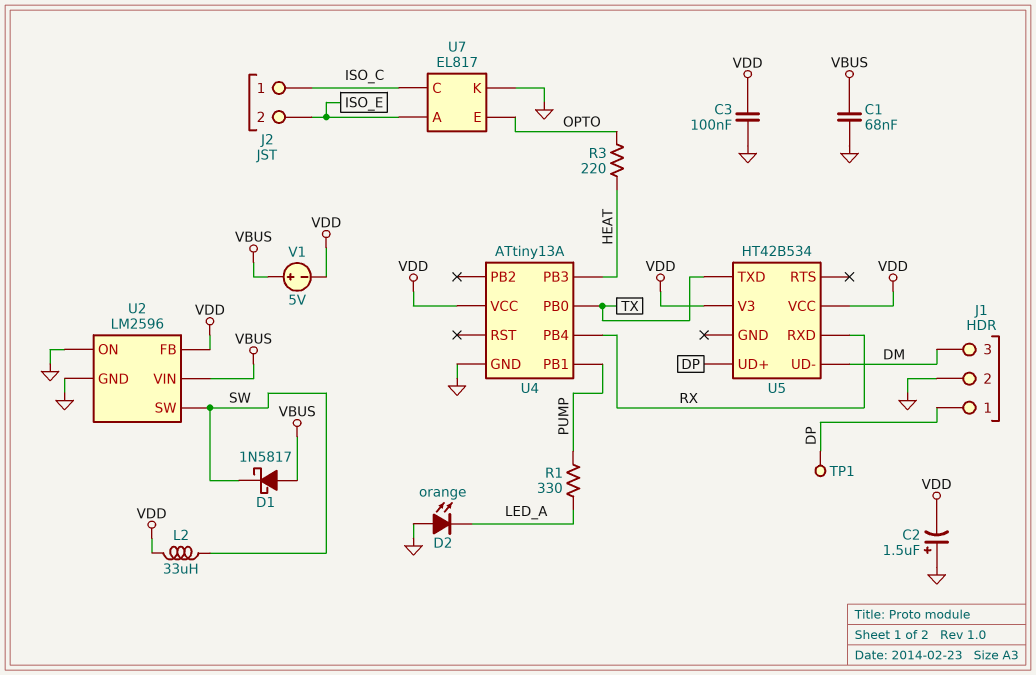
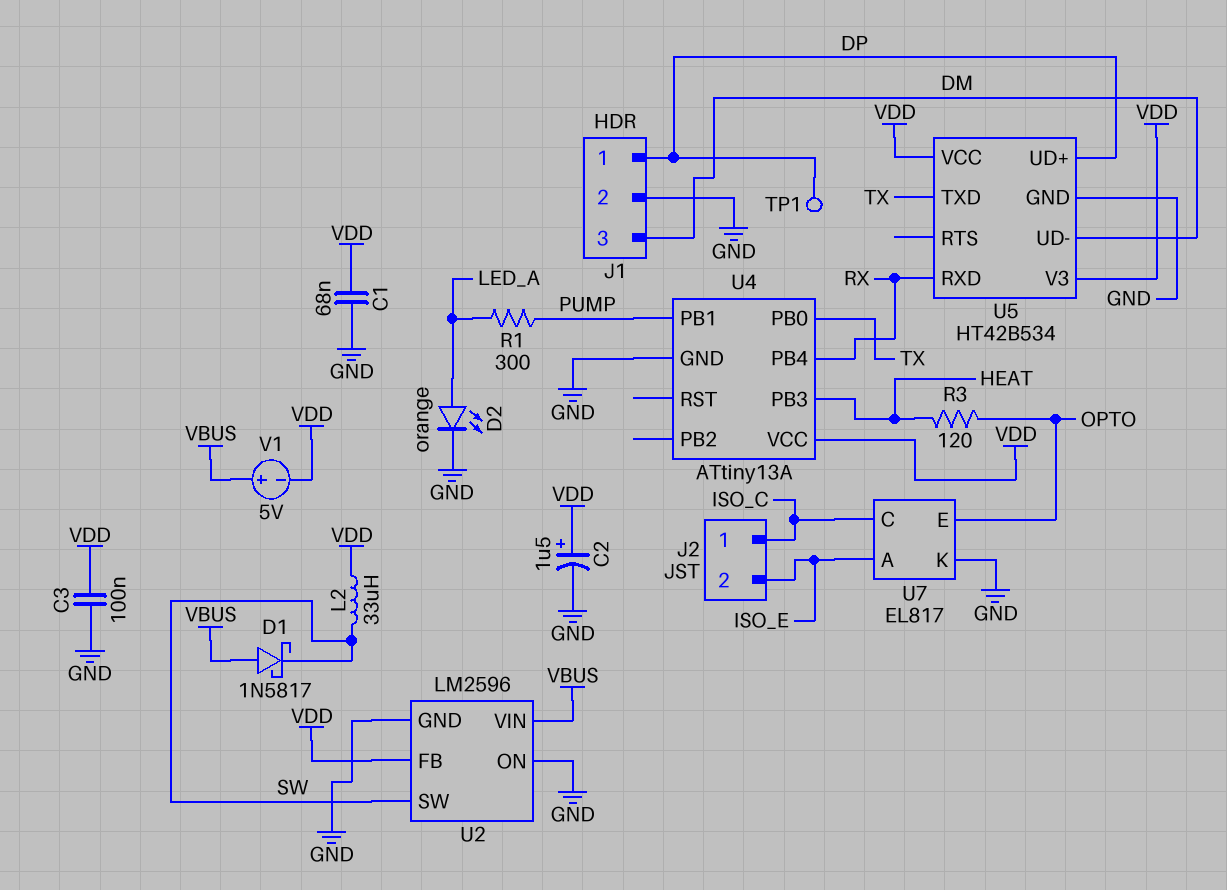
C1: 68nF (GND, VBUS) -> 68nF (GND, VDD)
C2: 1.5uF (plus GND, minus VDD) -> 1.5uF (plus VDD, minus GND)
D2: LED orange (A GND, K LED_A) -> LED orange (A LED_A, K GND)
R1: 330 (LED_A, PUMP) -> 300 (LED_A, PUMP)
R3: 220 (HEAT, OPTO) -> 120 (HEAT, OPTO)
U5 pin GND: none -> GND

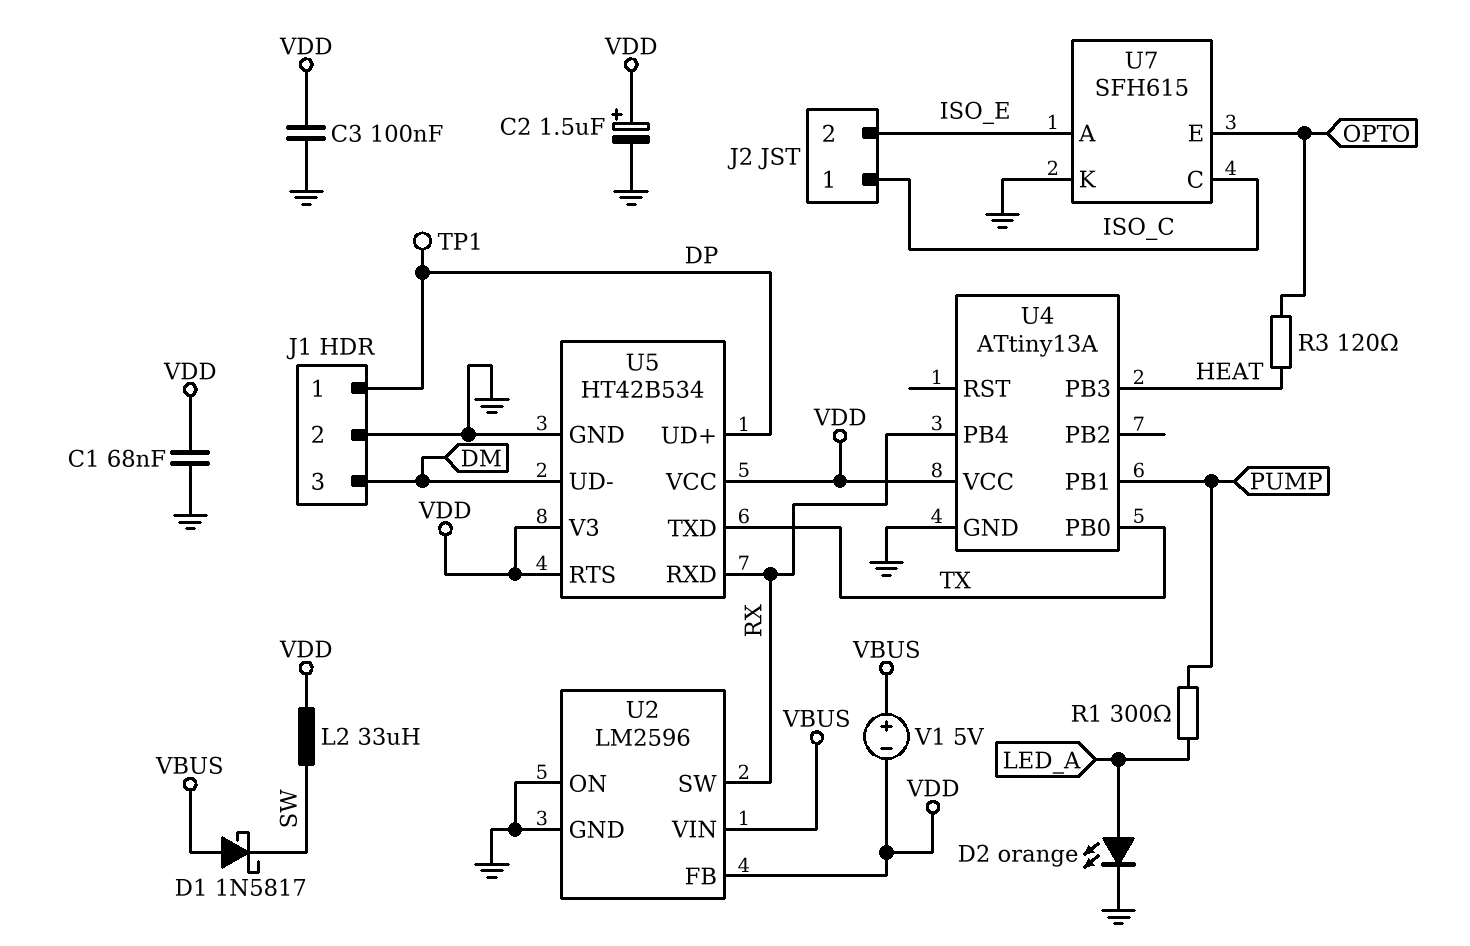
U2 pin SW: SW -> RX
U5 pin RTS: none -> VDD
U7: EL817 -> SFH615

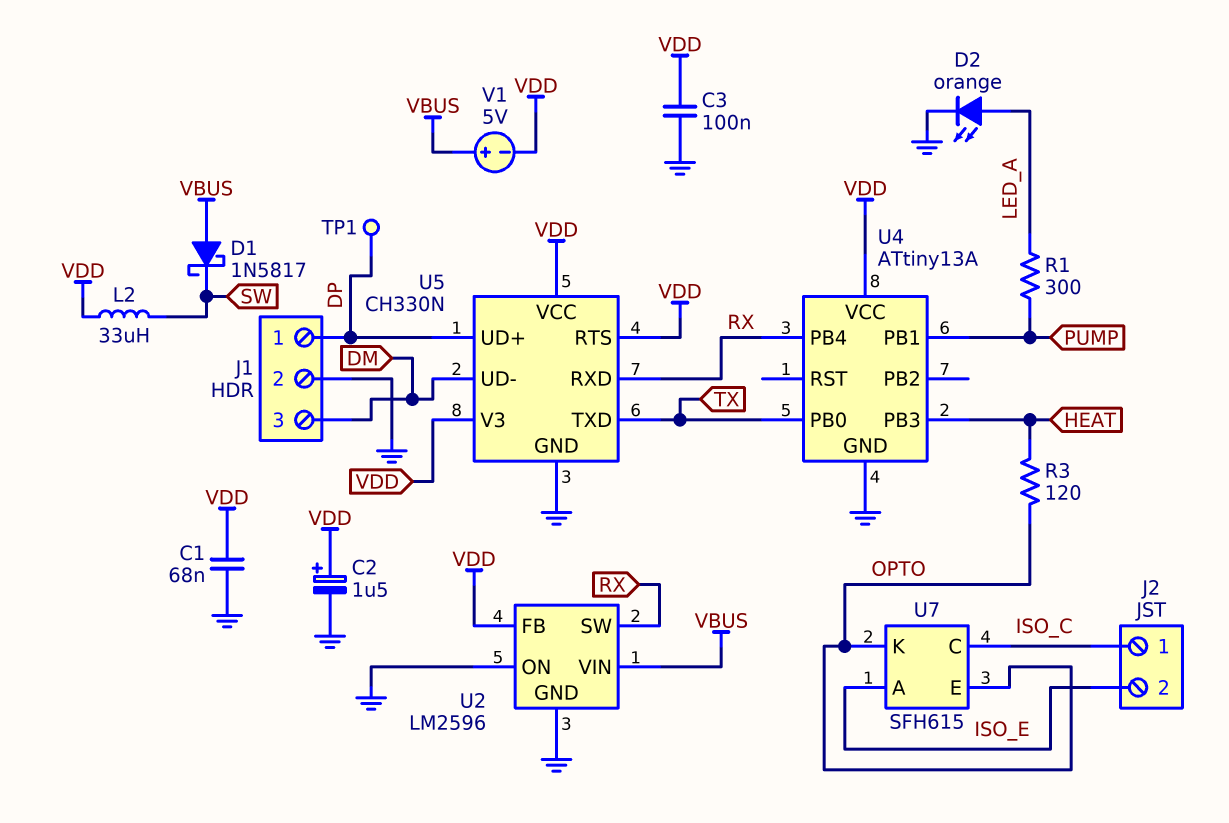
U5: HT42B534 -> CH330N
U7 pin K: GND -> OPTO

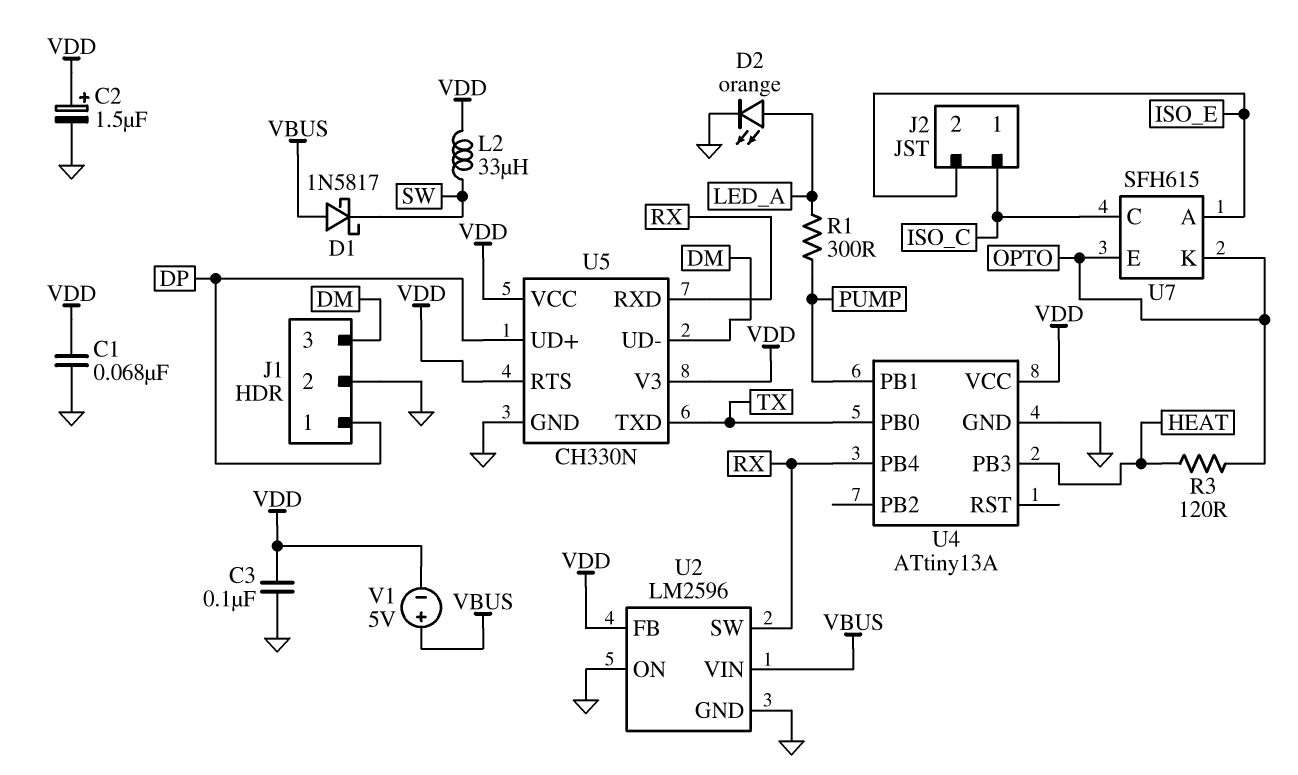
TP1: test point (DP) -> none

